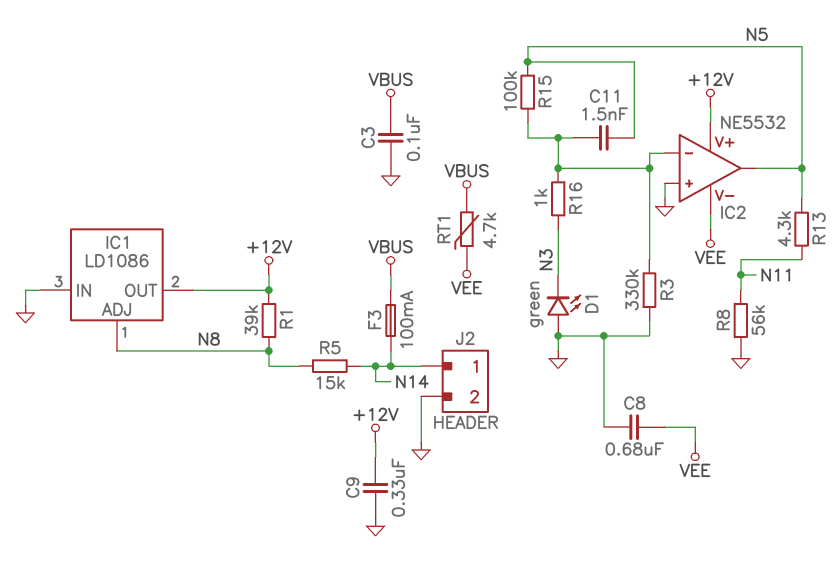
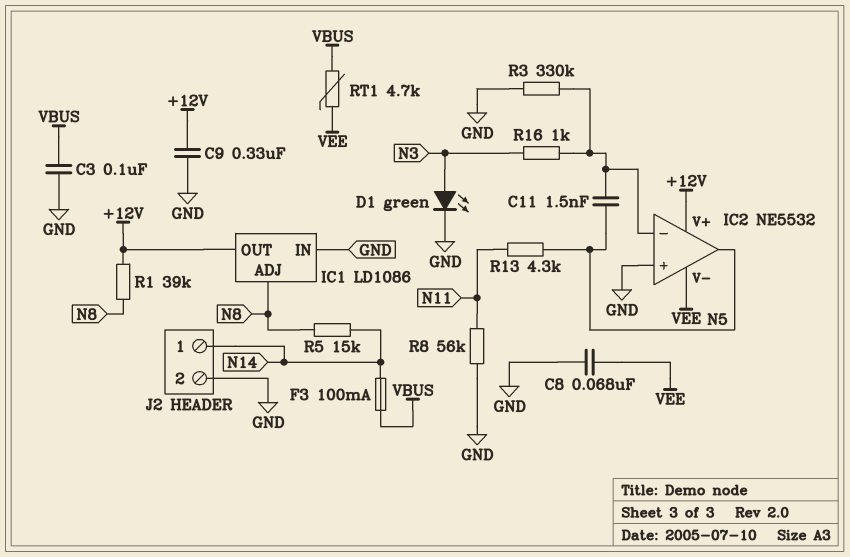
C8: 680nF (GND, VEE) -> 68nF (GND, VEE)
D1: LED green (A GND, K N3) -> LED green (A N3, K GND)
R15: 100k (IC2/in-, N5) -> none

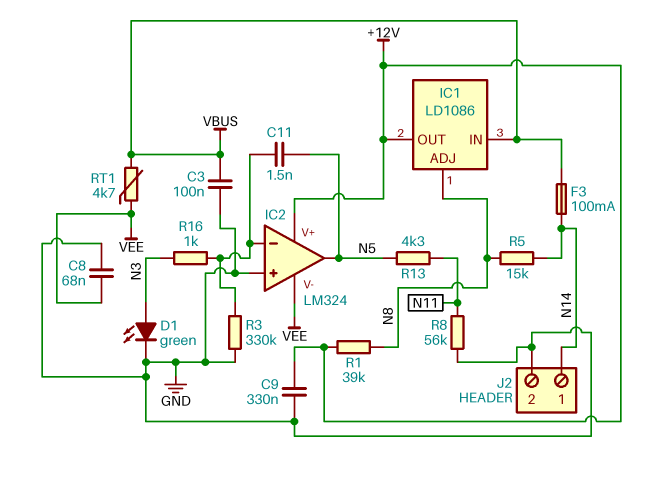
IC1 pin IN: GND -> VBUS
IC2: NE5532 -> LM324

